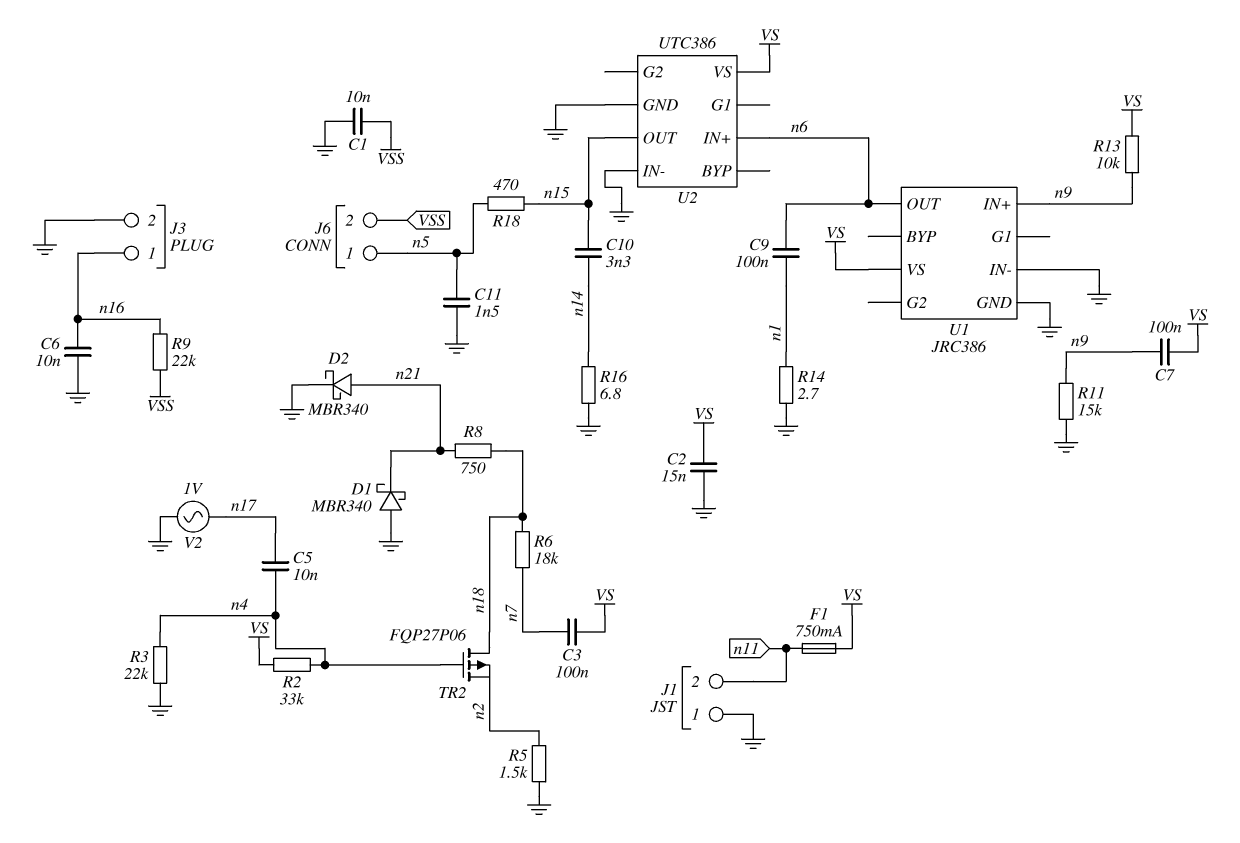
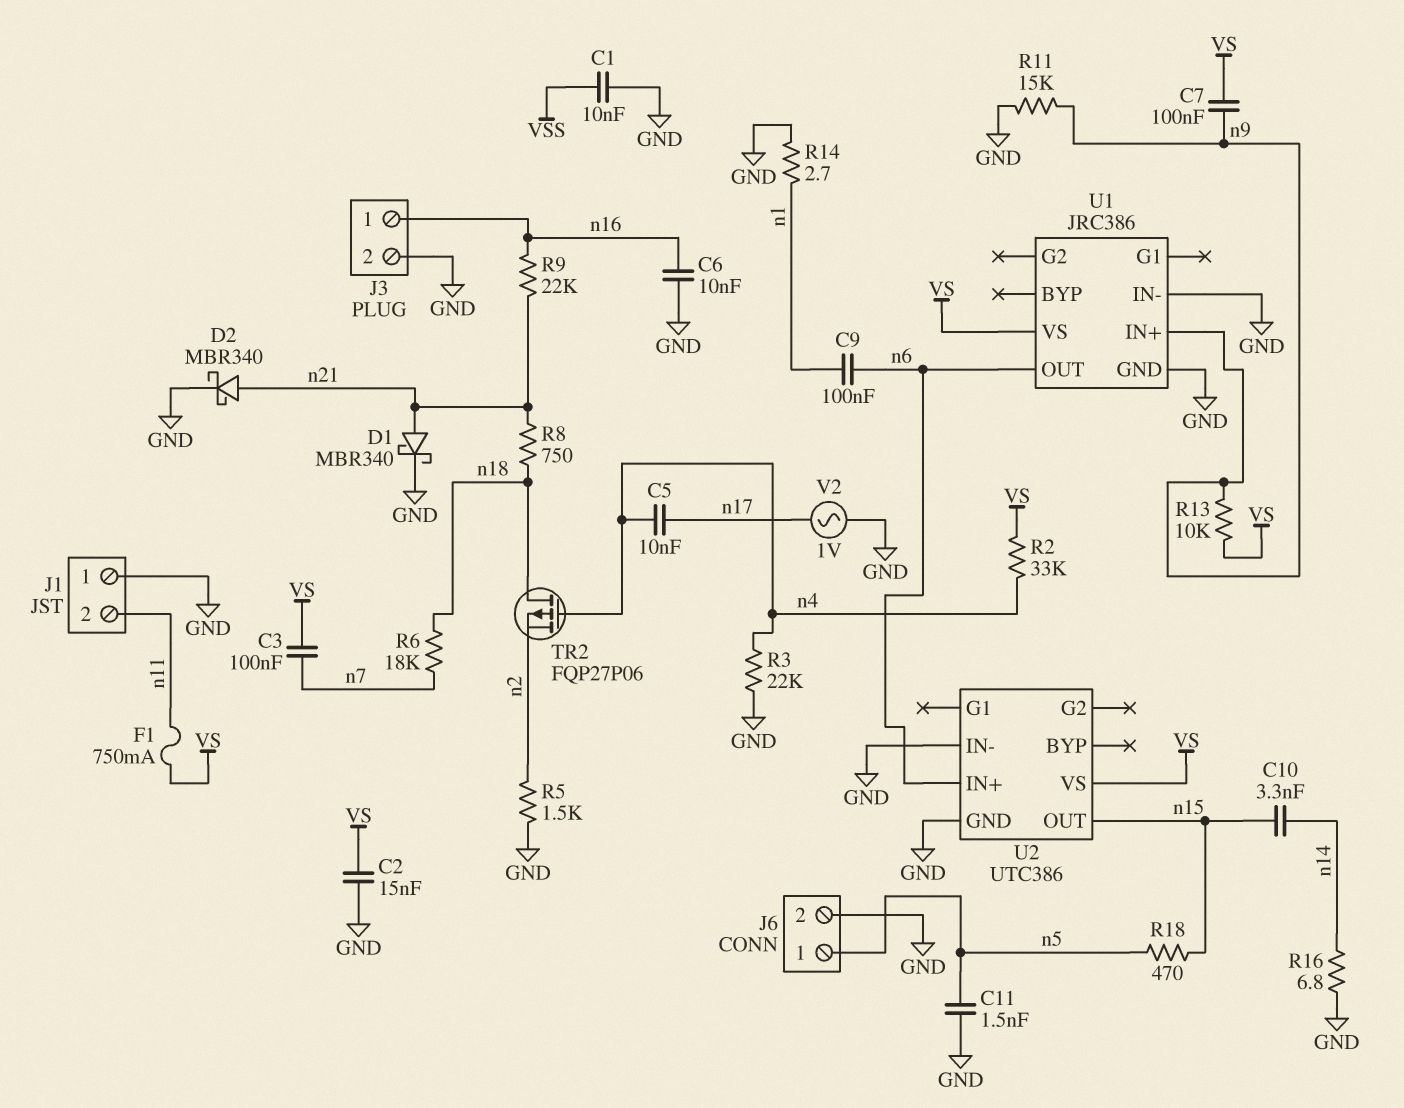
D1: schottky MBR340 (A GND, K n21) -> schottky MBR340 (A n21, K GND)
J6 pin 2: VSS -> GND
R9: 22k (VSS, n16) -> 22k (n16, n21)

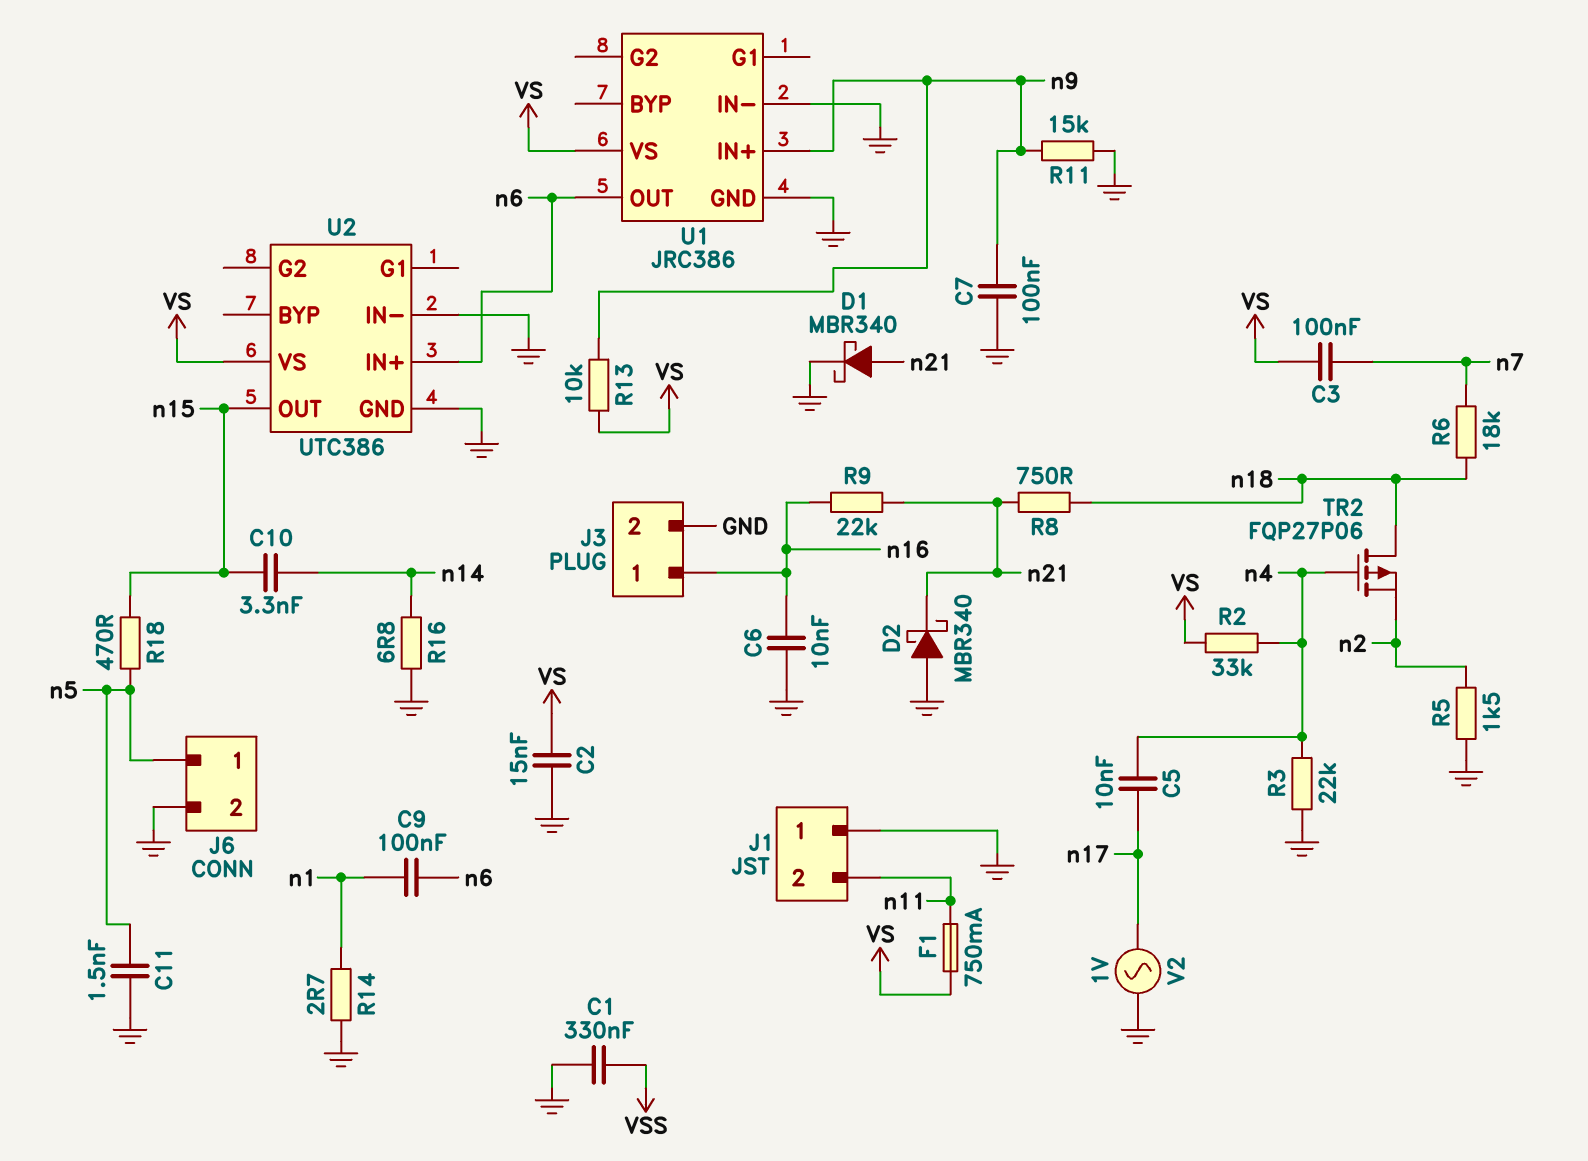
C1: 10nF (GND, VSS) -> 330nF (GND, VSS)
C7: 100nF (VS, n9) -> 100nF (GND, n9)
D2: schottky MBR340 (A n21, K GND) -> schottky MBR340 (A GND, K n21)

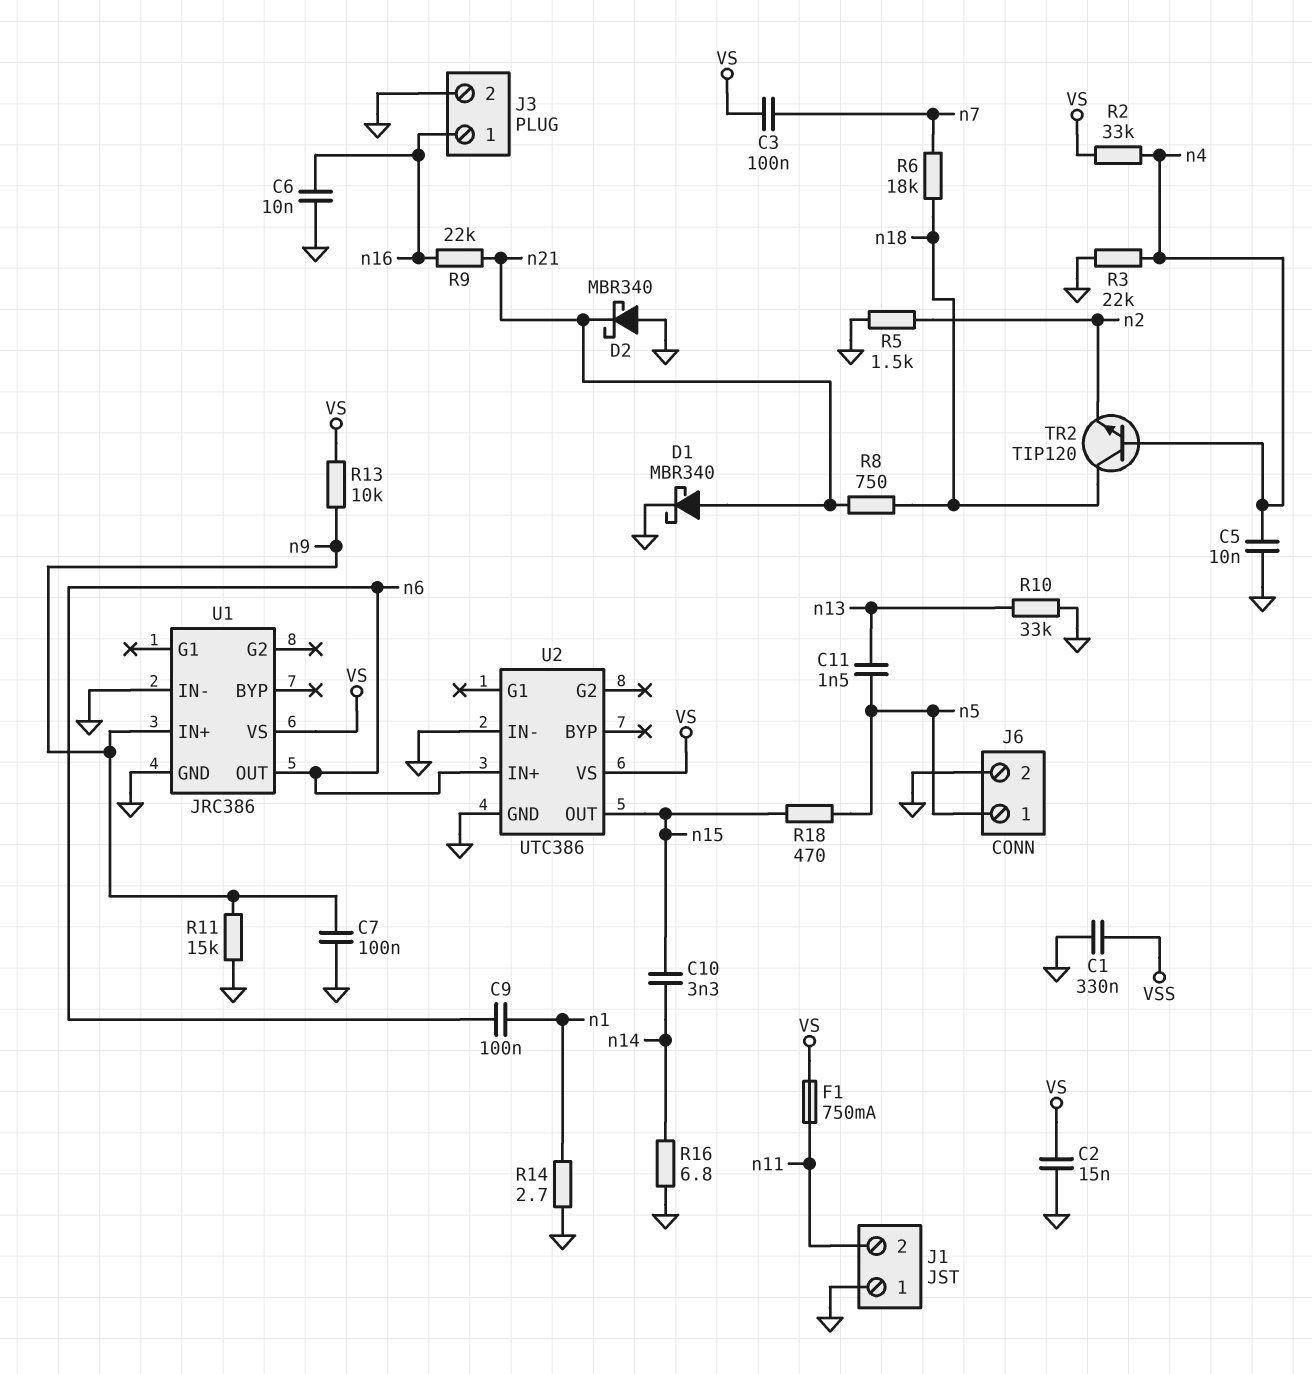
C5: 10nF (n4, n17) -> 10nF (GND, n4)
C11: 1.5nF (GND, n5) -> 1.5nF (n5, n13)
R10: none -> 33k (GND, n13)
TR2: PMOS FQP27P06 (G n4, D n18, S n2) -> NPN TIP120 (B n4, C n18, E n2)
V2: AC 1V (GND, n17) -> none

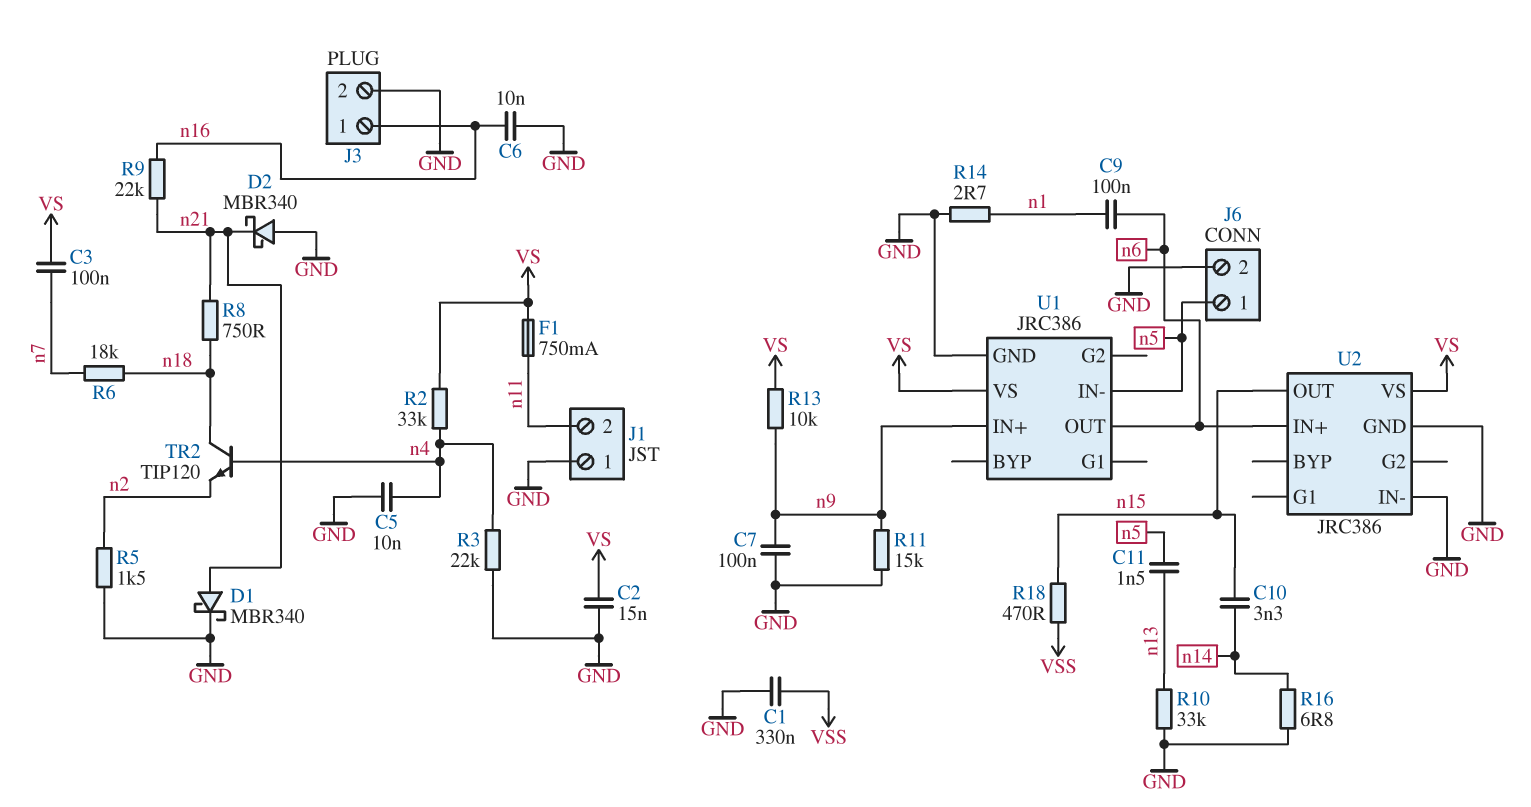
R18: 470 (n5, n15) -> 470 (VSS, n15)
U1 pin IN-: GND -> n5
U2: UTC386 -> JRC386

